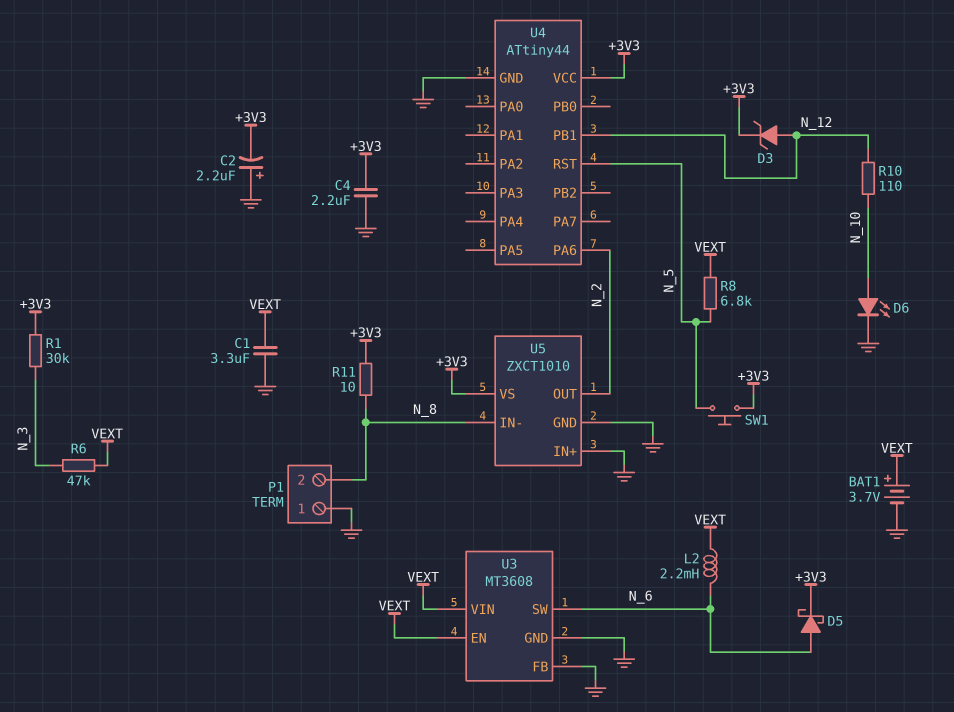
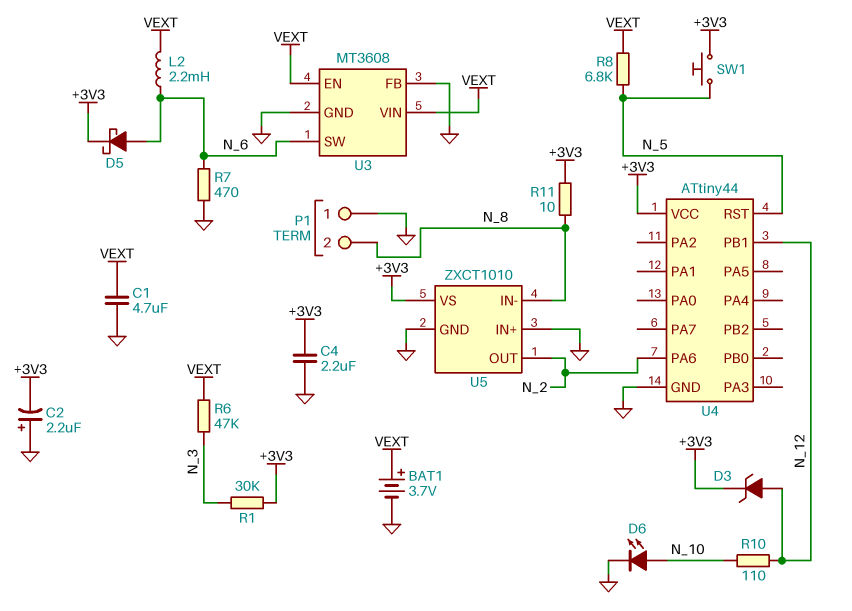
C1: 3.3uF (GND, VEXT) -> 4.7uF (GND, VEXT)
R7: none -> 470 (GND, N_6)

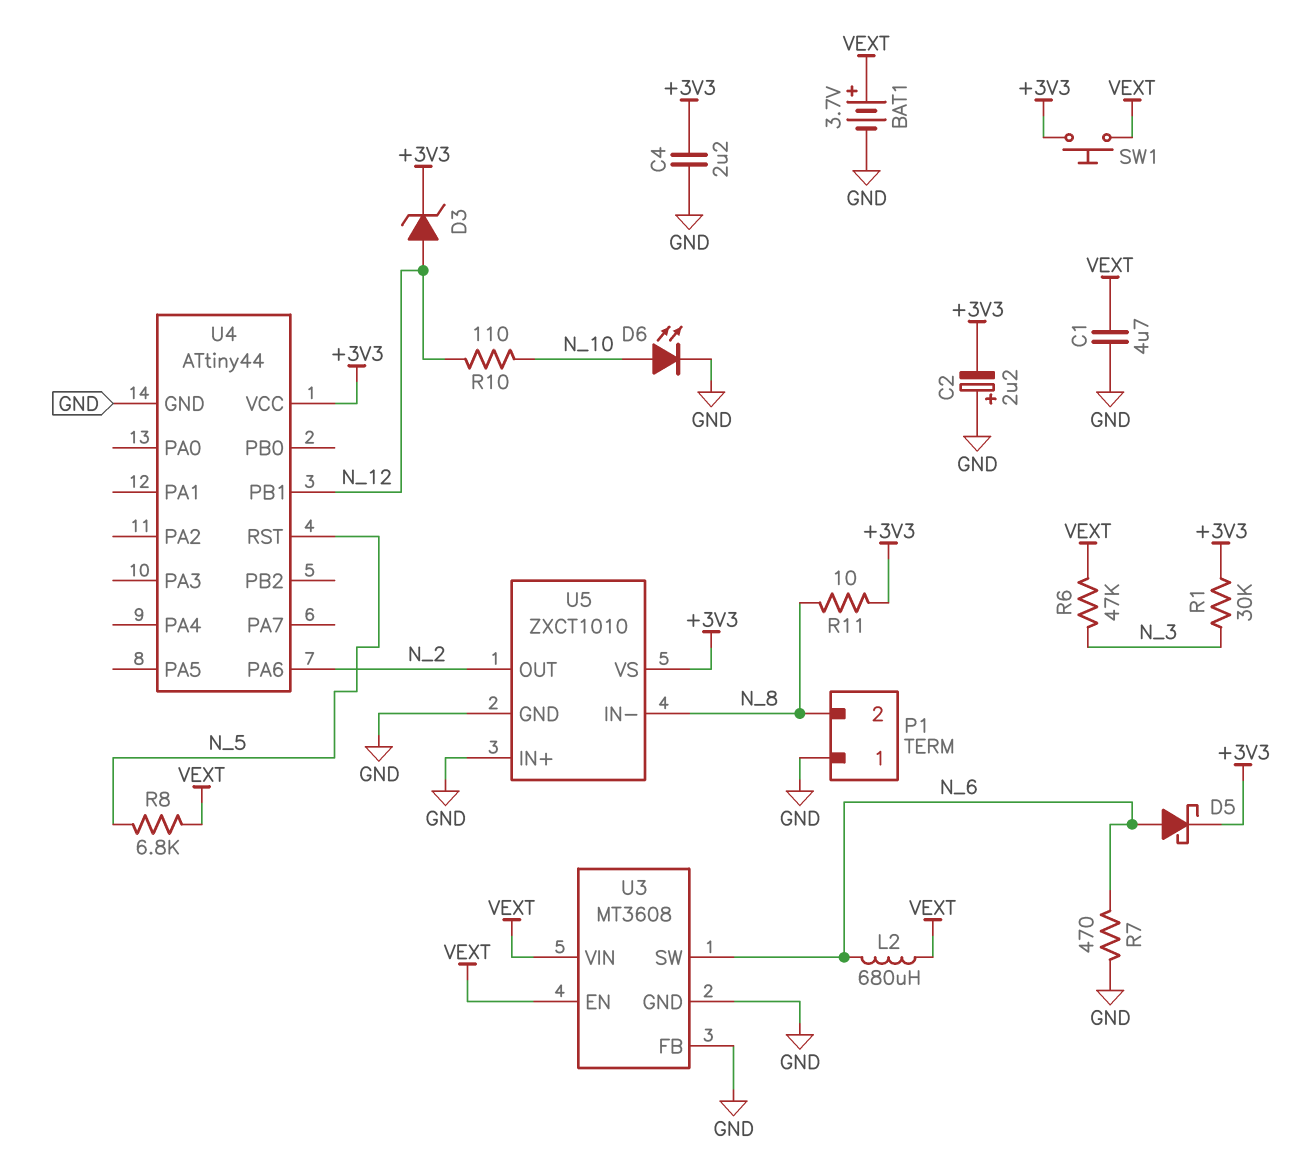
L2: 2.2mH (N_6, VEXT) -> 680uH (N_6, VEXT)
SW1: button (+3V3, N_5) -> button (+3V3, VEXT)

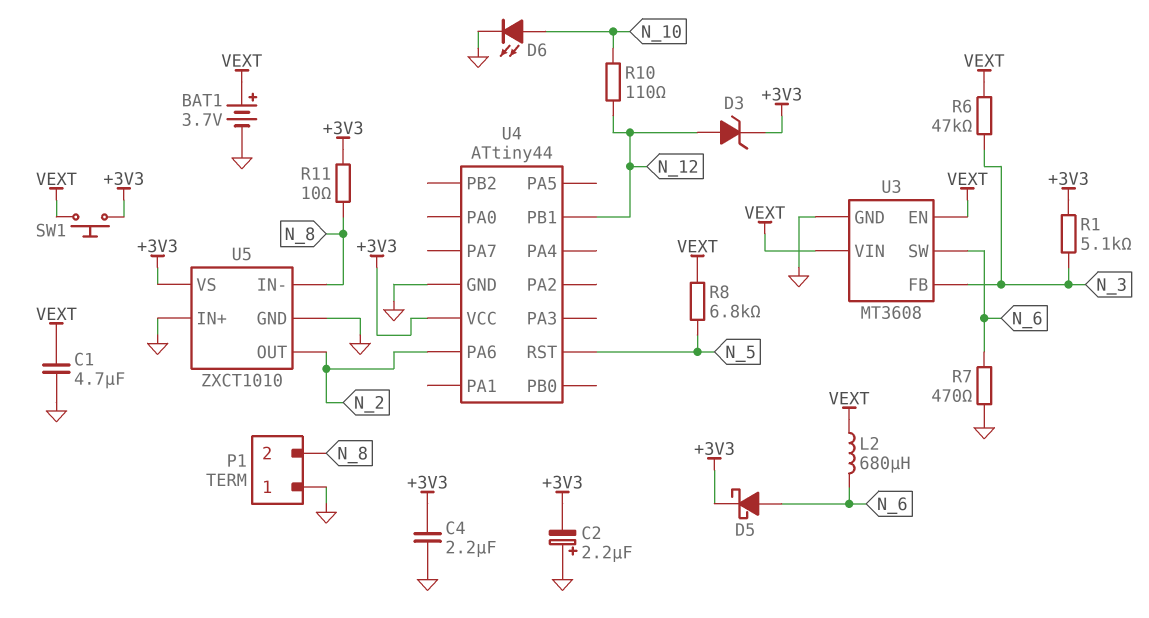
R1: 30k (+3V3, N_3) -> 5.1k (+3V3, N_3)
U3 pin FB: GND -> N_3

